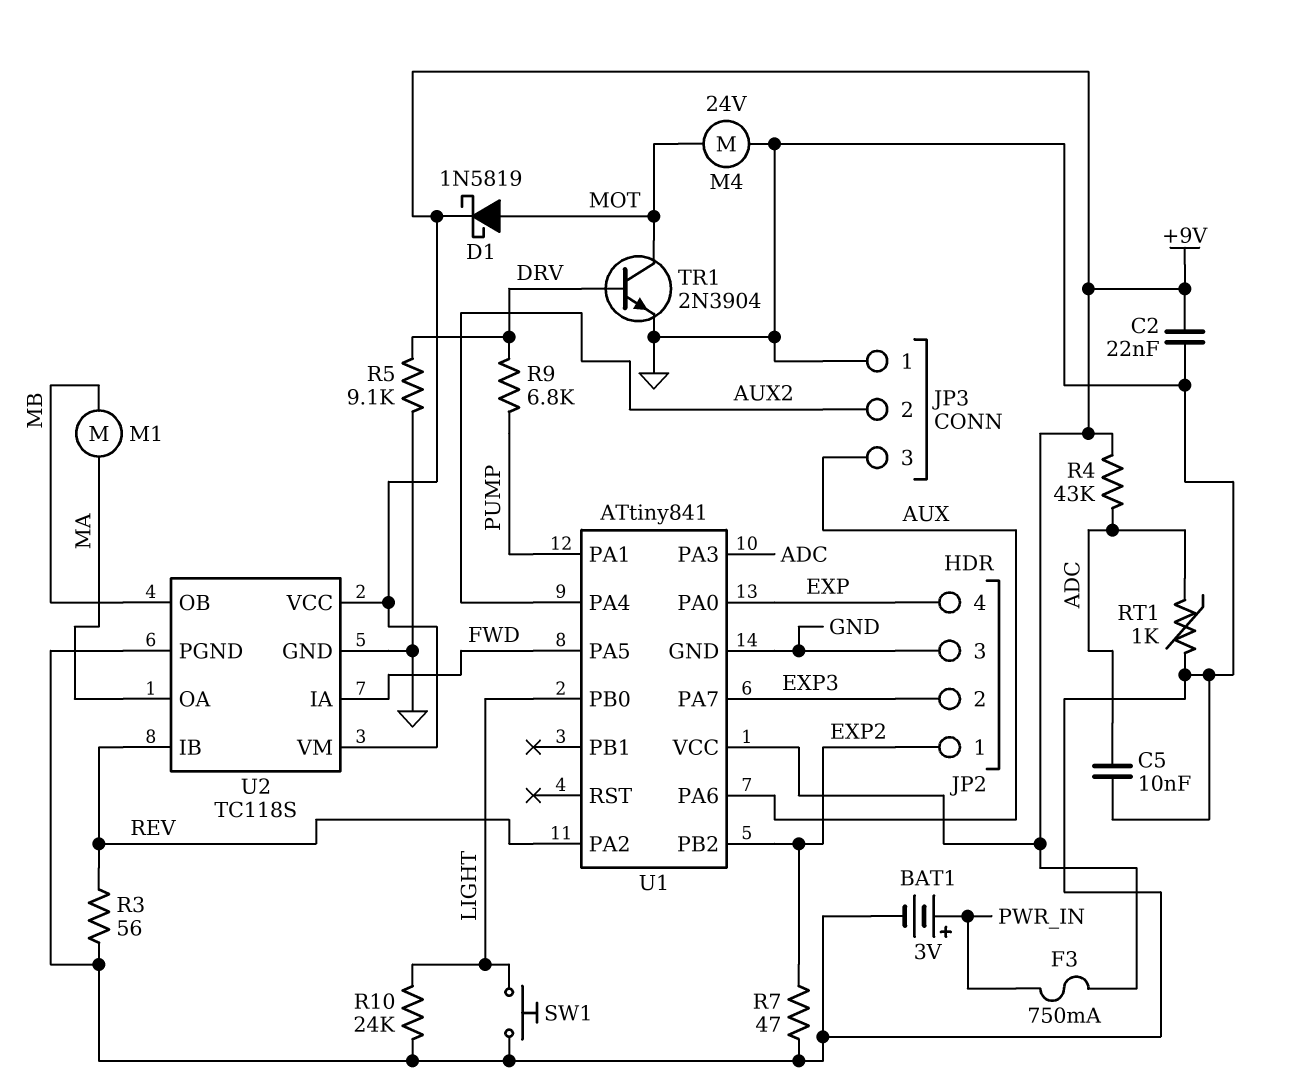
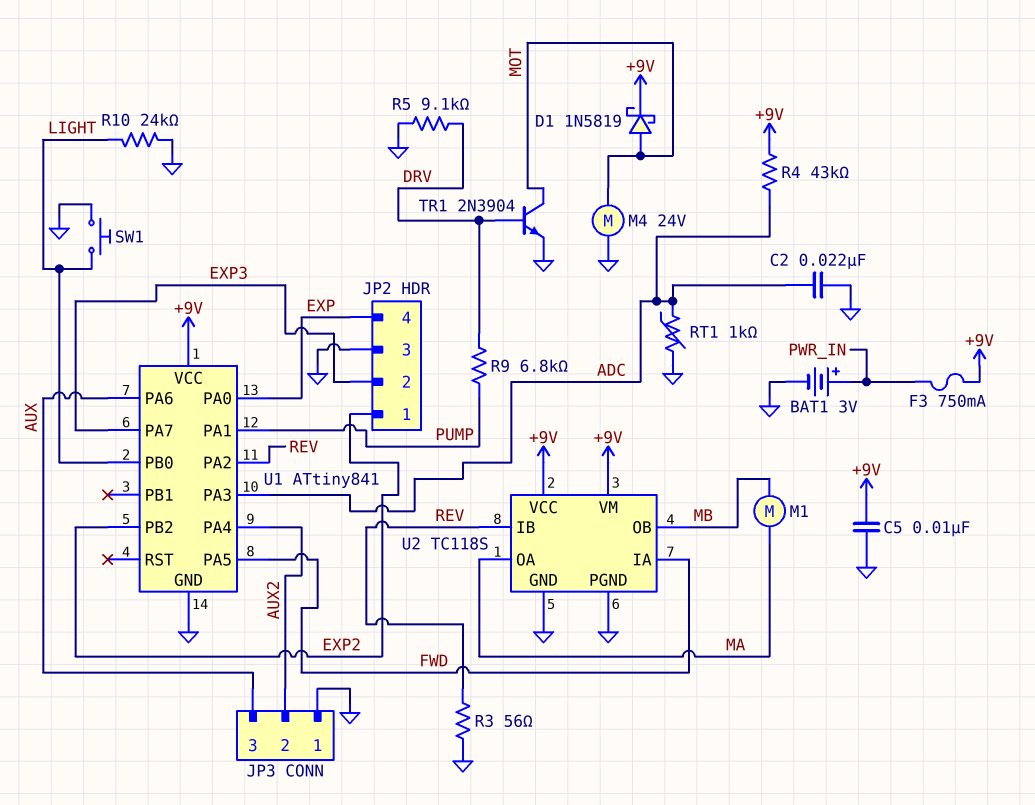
C2: 22nF (+9V, GND) -> 22nF (ADC, GND)
C5: 10nF (ADC, GND) -> 10nF (+9V, GND)
R7: 47 (EXP2, GND) -> none

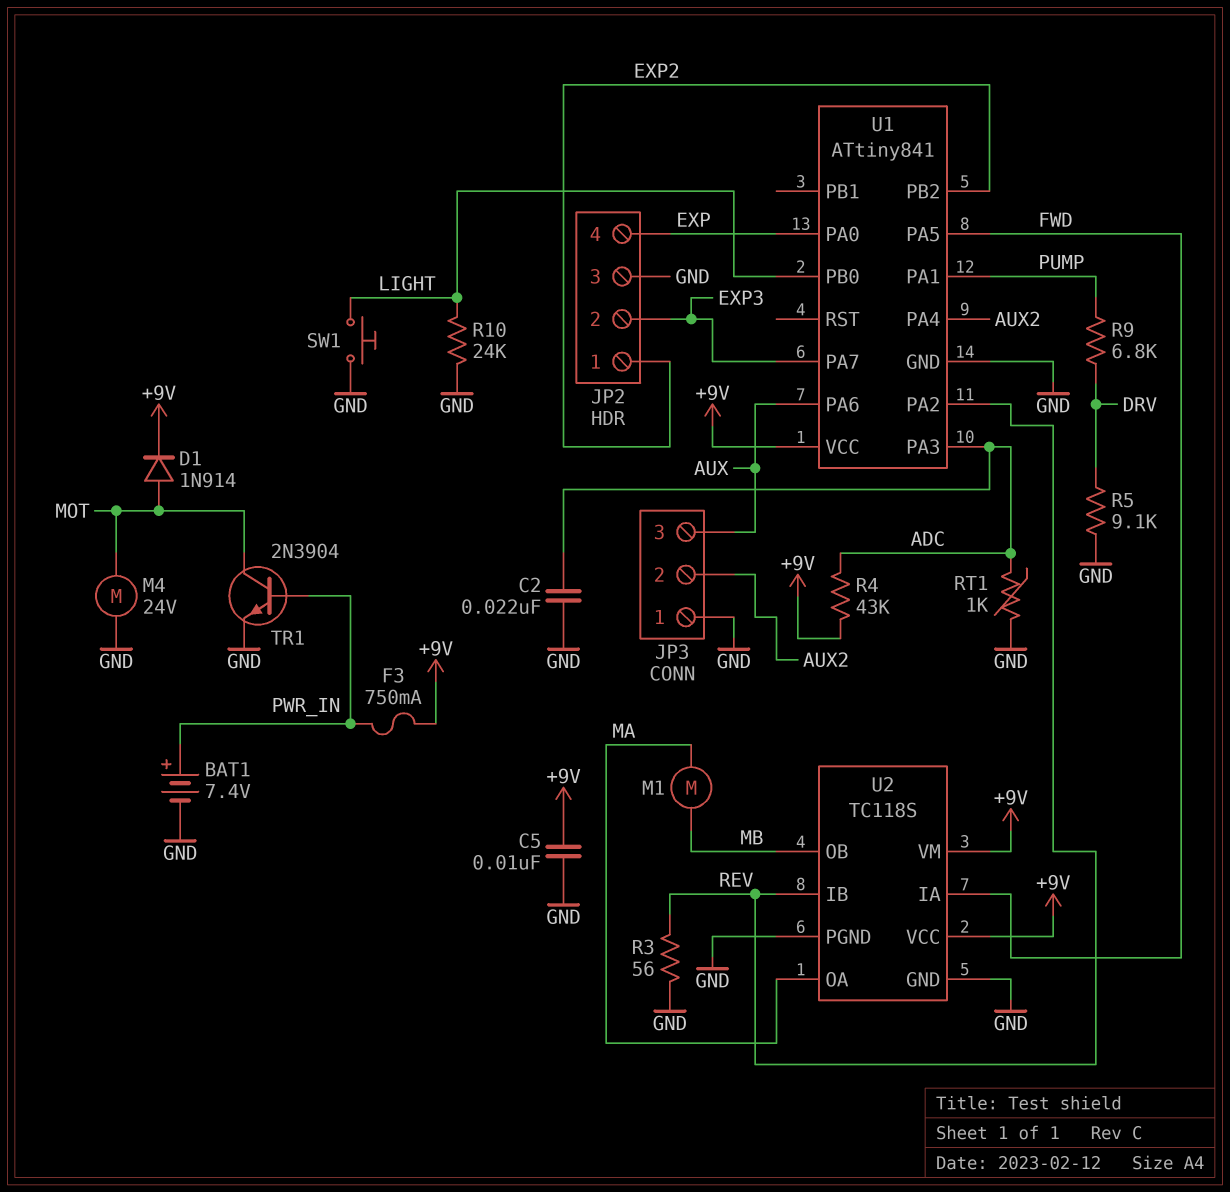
BAT1: 3V (plus PWR_IN, minus GND) -> 7.4V (plus PWR_IN, minus GND)
D1: schottky 1N5819 (A MOT, K +9V) -> diode 1N914 (A MOT, K +9V)
TR1: NPN 2N3904 (B DRV, C MOT, E GND) -> NPN 2N3904 (B PWR_IN, C MOT, E GND)

